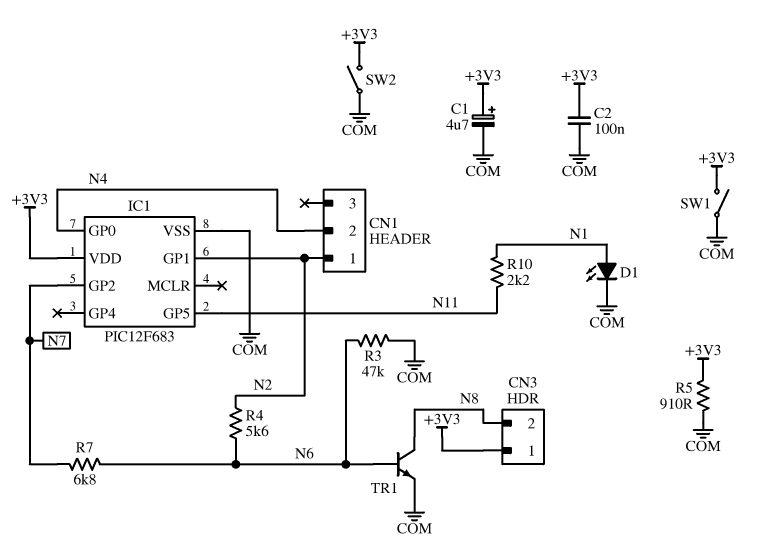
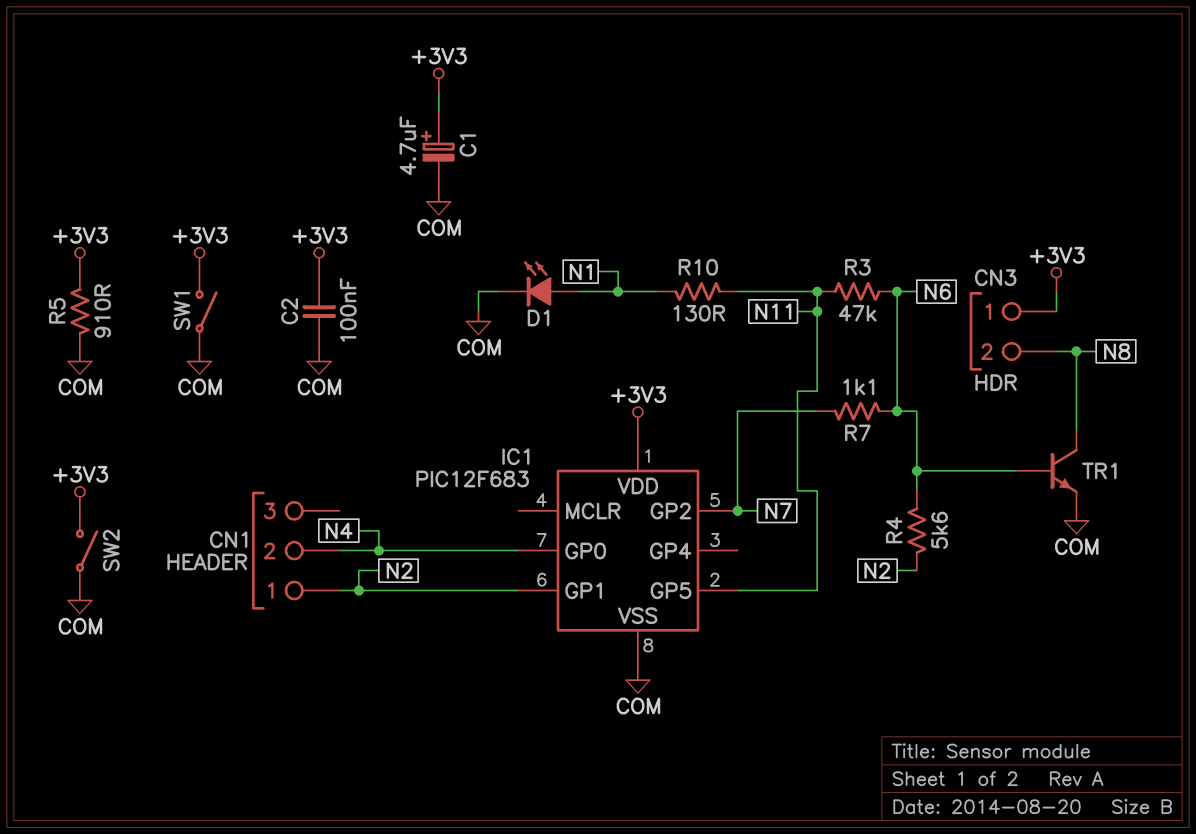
R3: 47k (COM, N6) -> 47k (N6, N11)
R7: 6.8k (N6, N7) -> 1.1k (N6, N7)
R10: 2.2k (N1, N11) -> 130 (N1, N11)

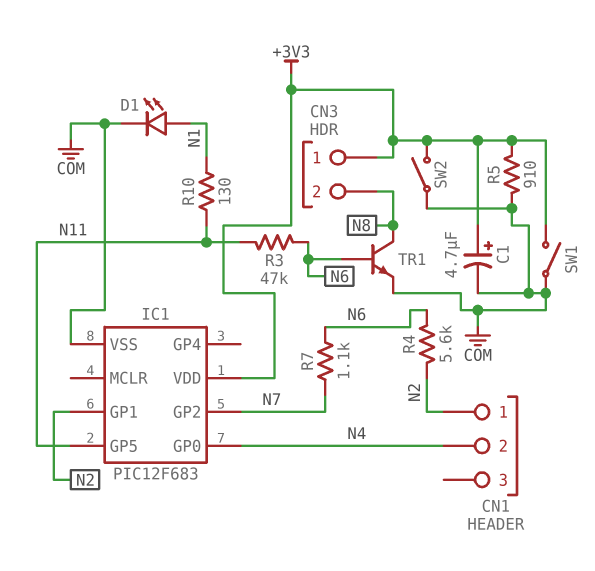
C2: 100nF (+3V3, COM) -> none

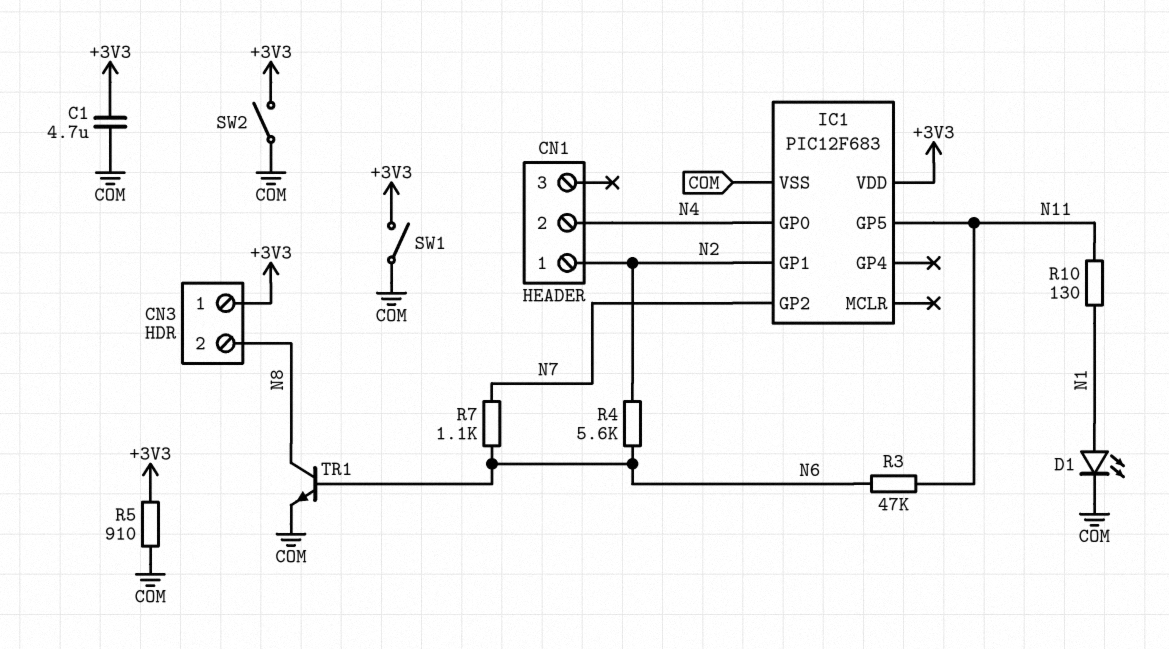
C1: 4.7uF (plus +3V3, minus COM) -> 4.7uF (+3V3, COM)

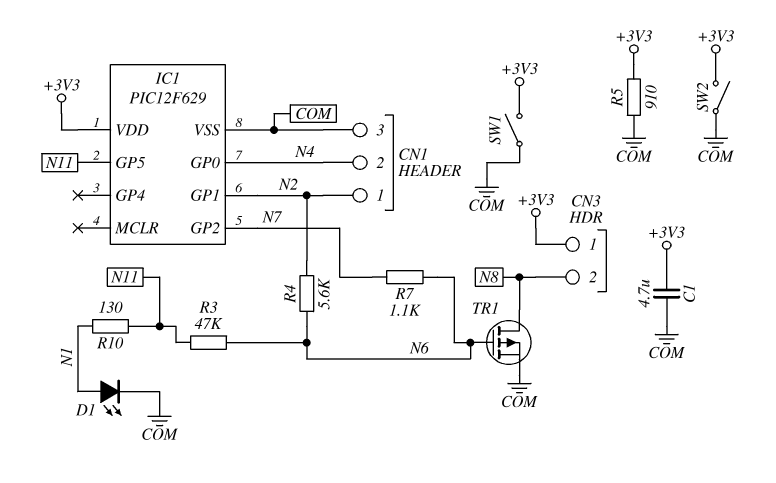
CN1 pin 3: none -> COM
IC1: PIC12F683 -> PIC12F629
TR1: NPN (B N6, C N8, E COM) -> PMOS (G N6, D N8, S COM)

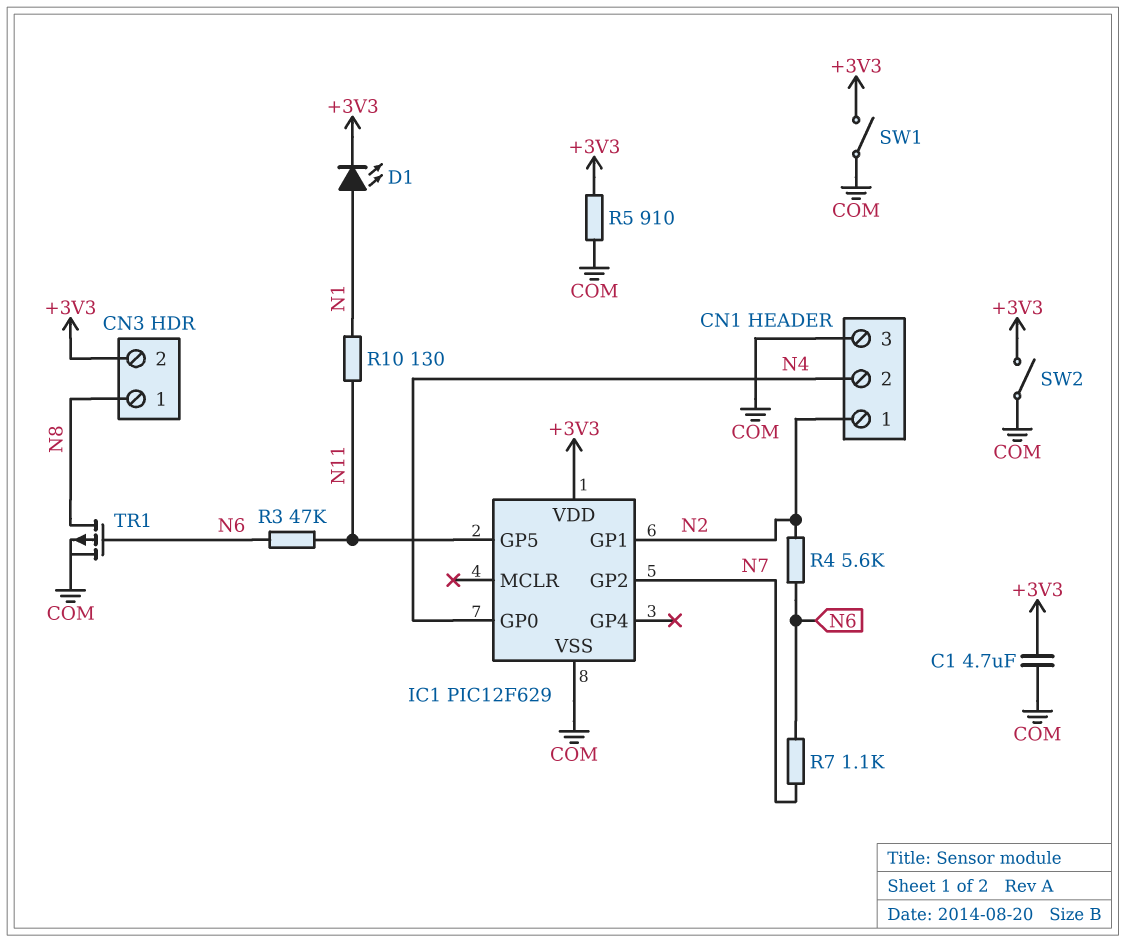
CN3 pin 1: +3V3 -> N8
CN3 pin 2: N8 -> +3V3
D1: LED (A N1, K COM) -> LED (A N1, K +3V3)

